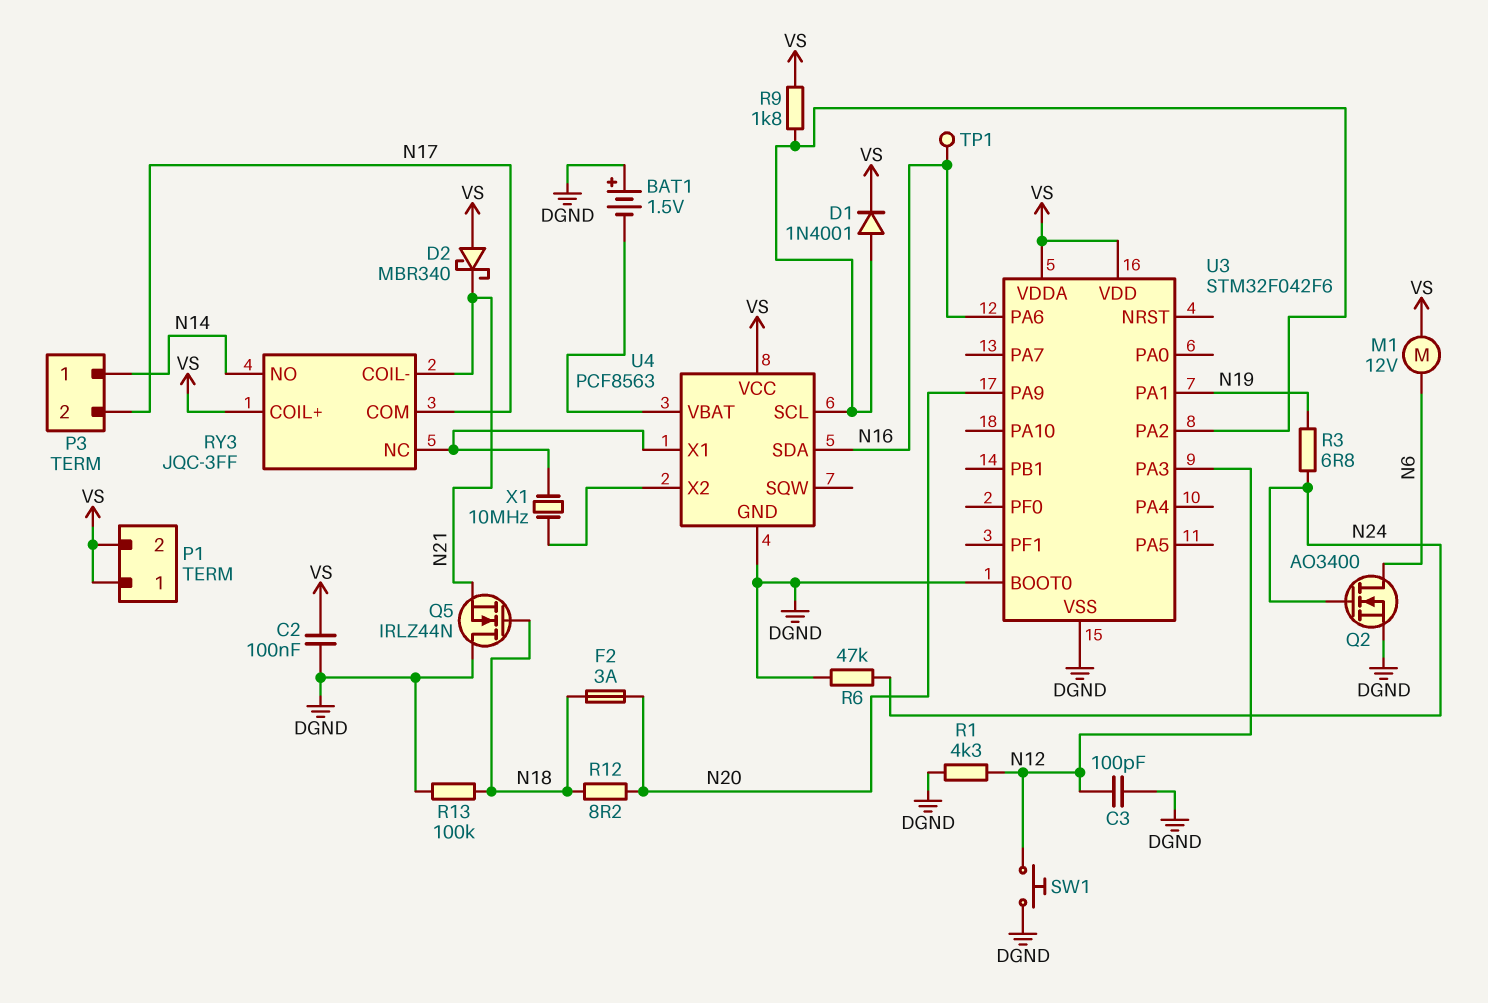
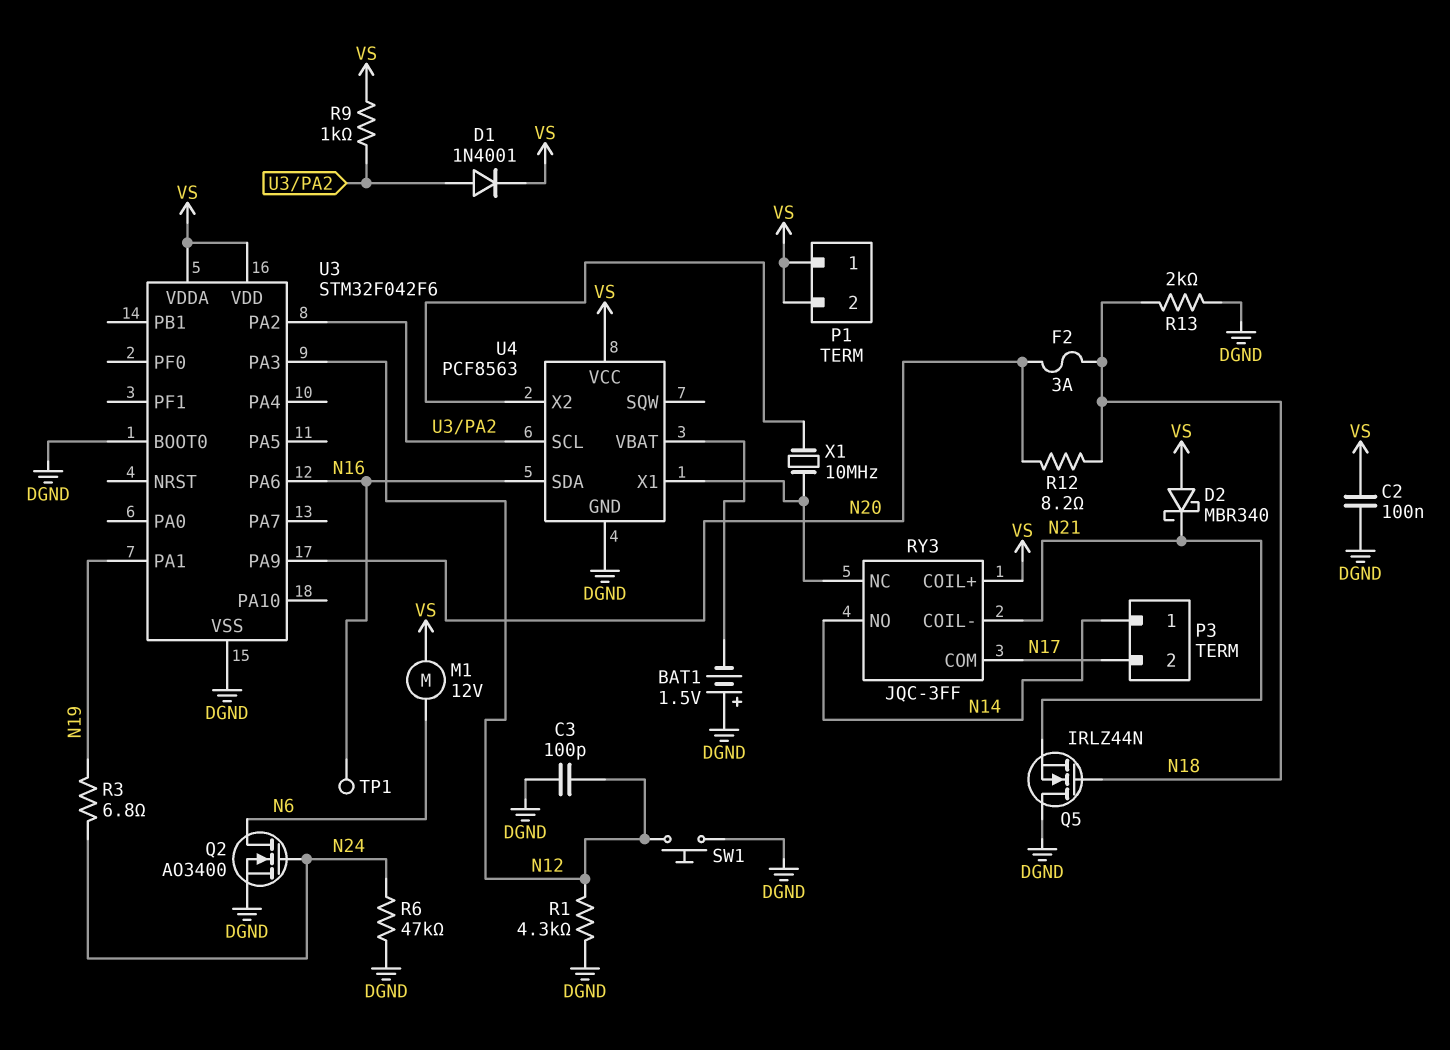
R9: 1.8k (U3/PA2, VS) -> 1k (U3/PA2, VS)
R13: 100k (DGND, N18) -> 2k (DGND, N18)

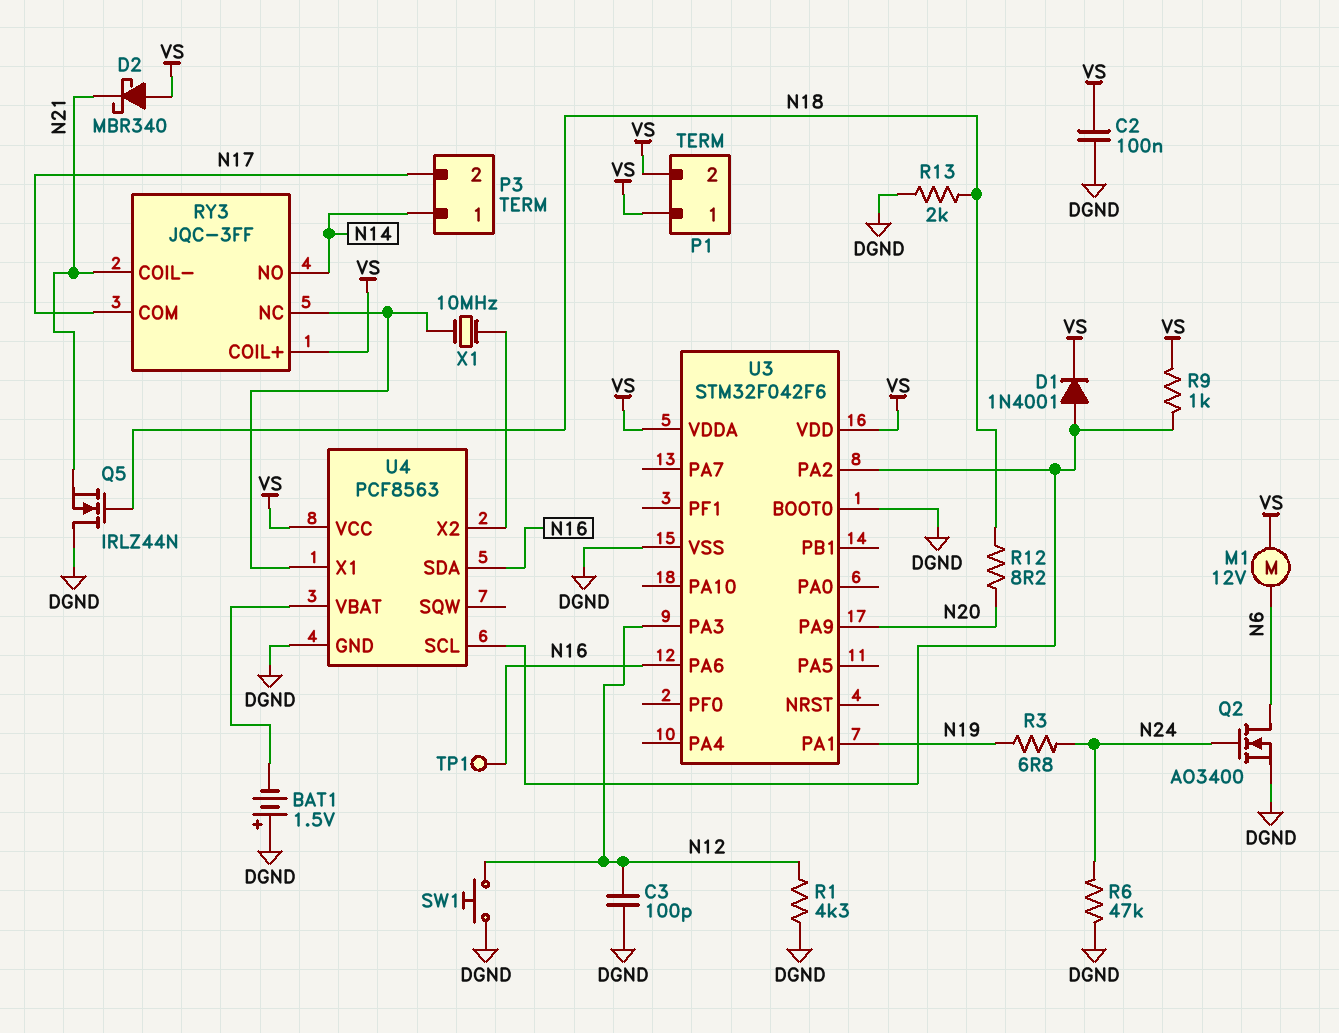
F2: 3A (N18, N20) -> none

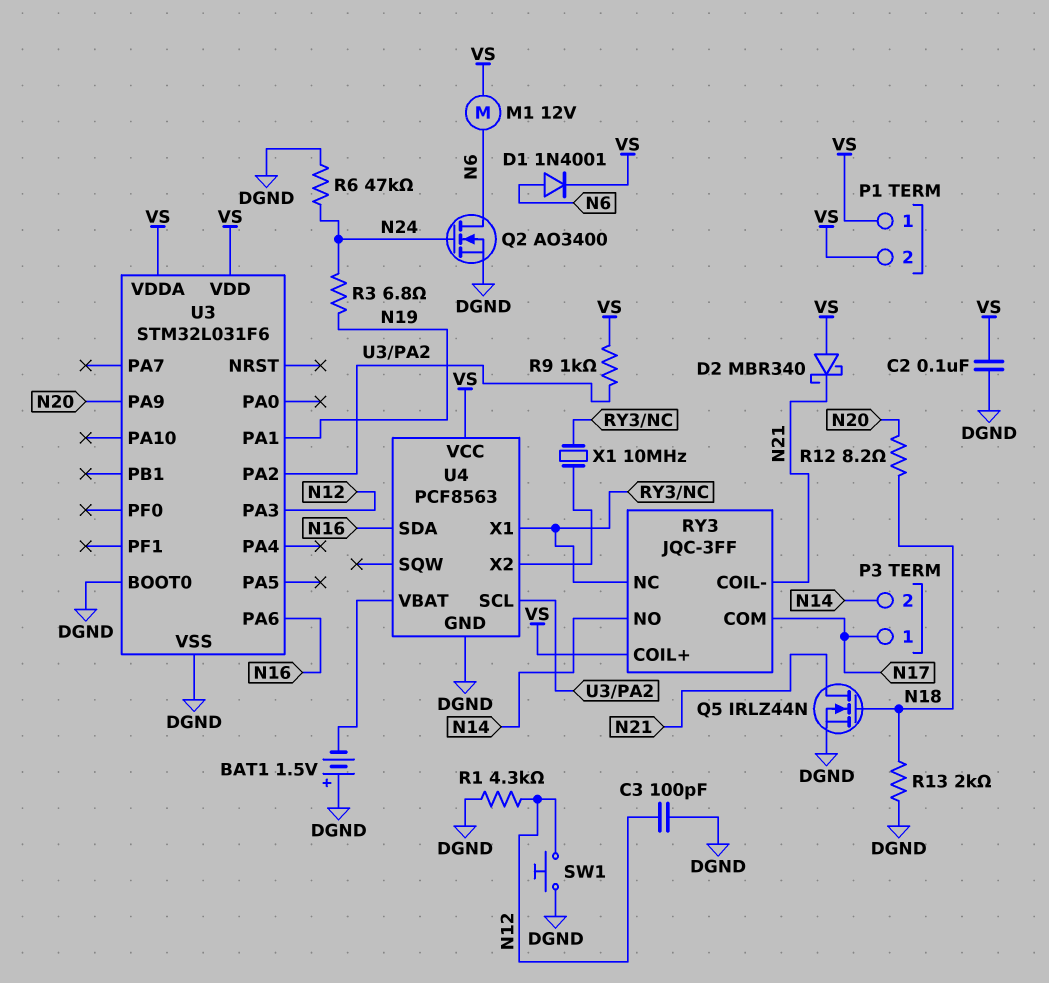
D1: diode 1N4001 (A U3/PA2, K VS) -> diode 1N4001 (A N6, K VS)
P3 pin 1: N14 -> N17
P3 pin 2: N17 -> N14
Q5: NMOS IRLZ44N (G N18, D DGND, S N21) -> NMOS IRLZ44N (G N18, D N21, S DGND)
TP1: test point (N16) -> none
U3: STM32F042F6 -> STM32L031F6

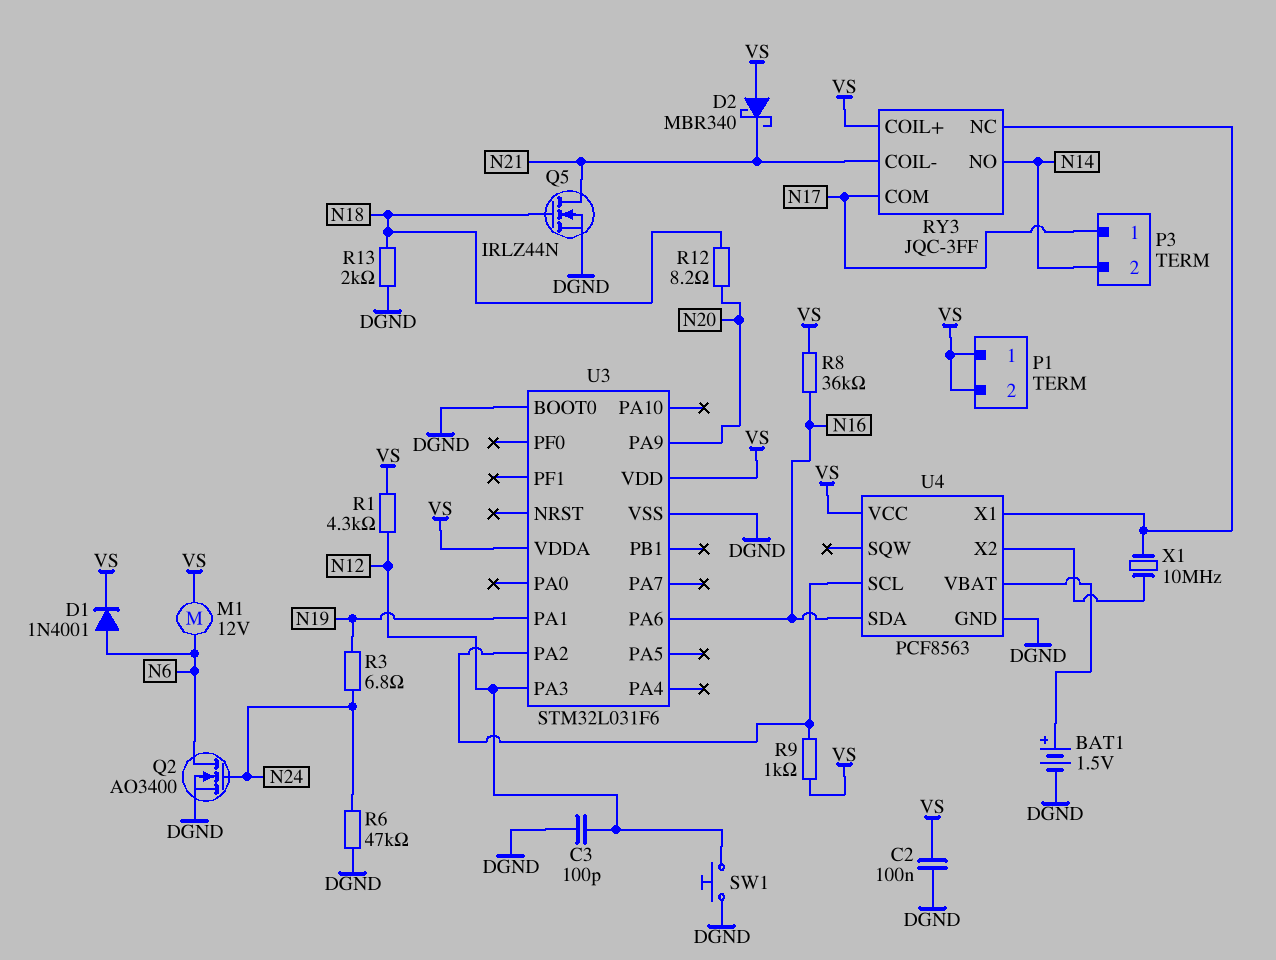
BAT1: 1.5V (plus DGND, minus U4/VBAT) -> 1.5V (plus U4/VBAT, minus DGND)
R1: 4.3k (DGND, N12) -> 4.3k (N12, VS)
R8: none -> 36k (N16, VS)

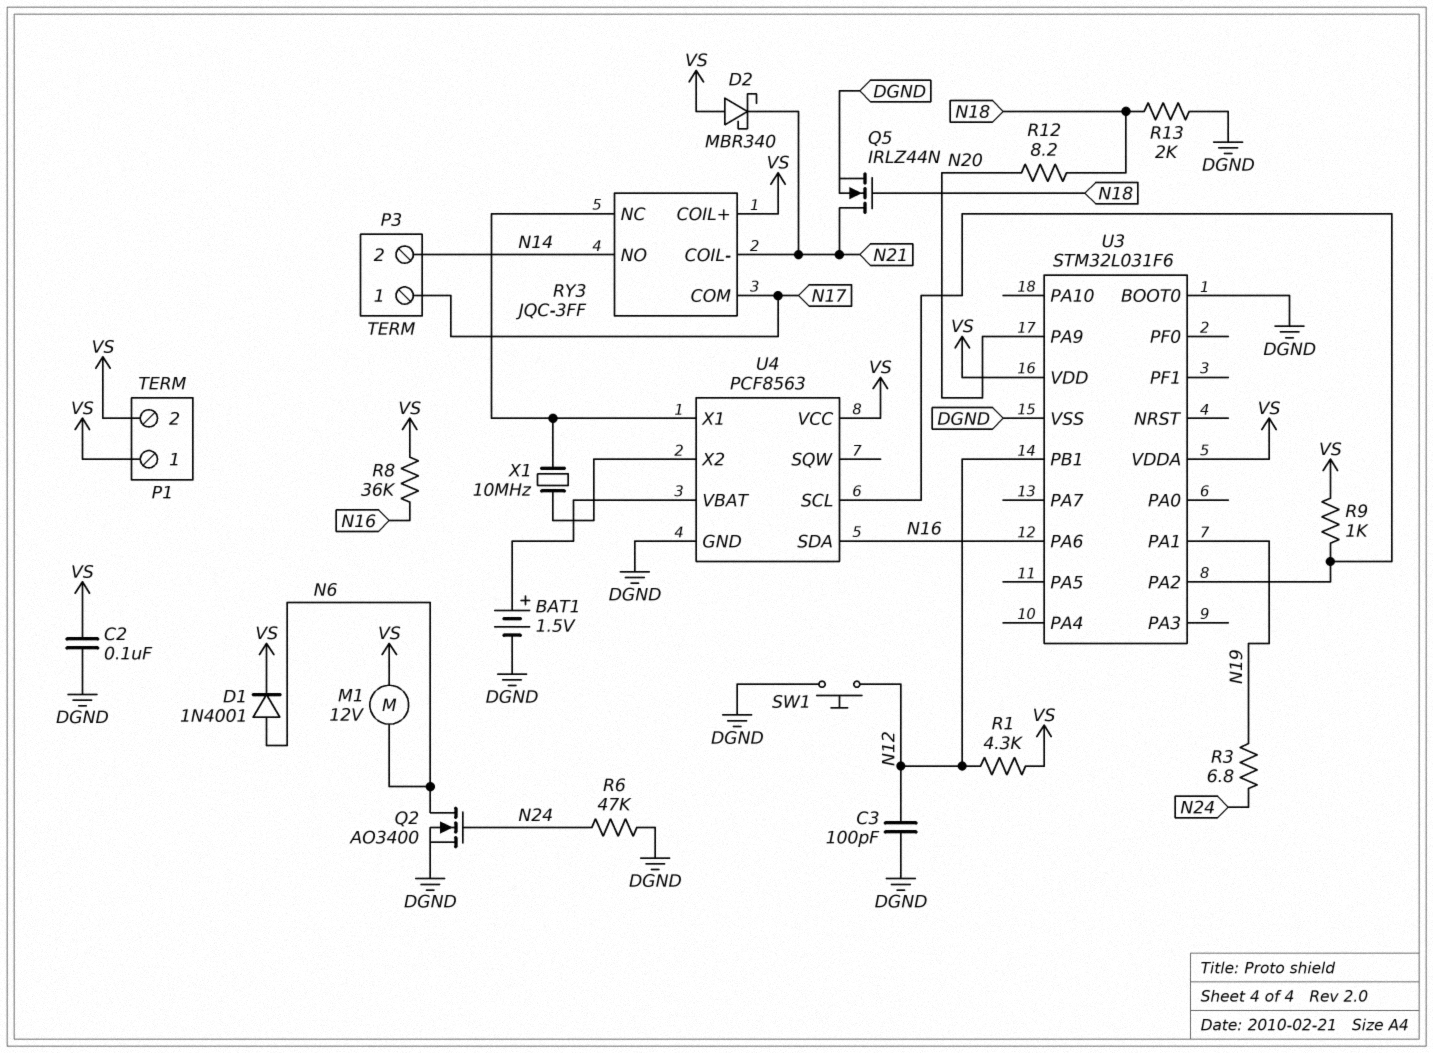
U3 pin PA3: N12 -> none
U3 pin PB1: none -> N12

